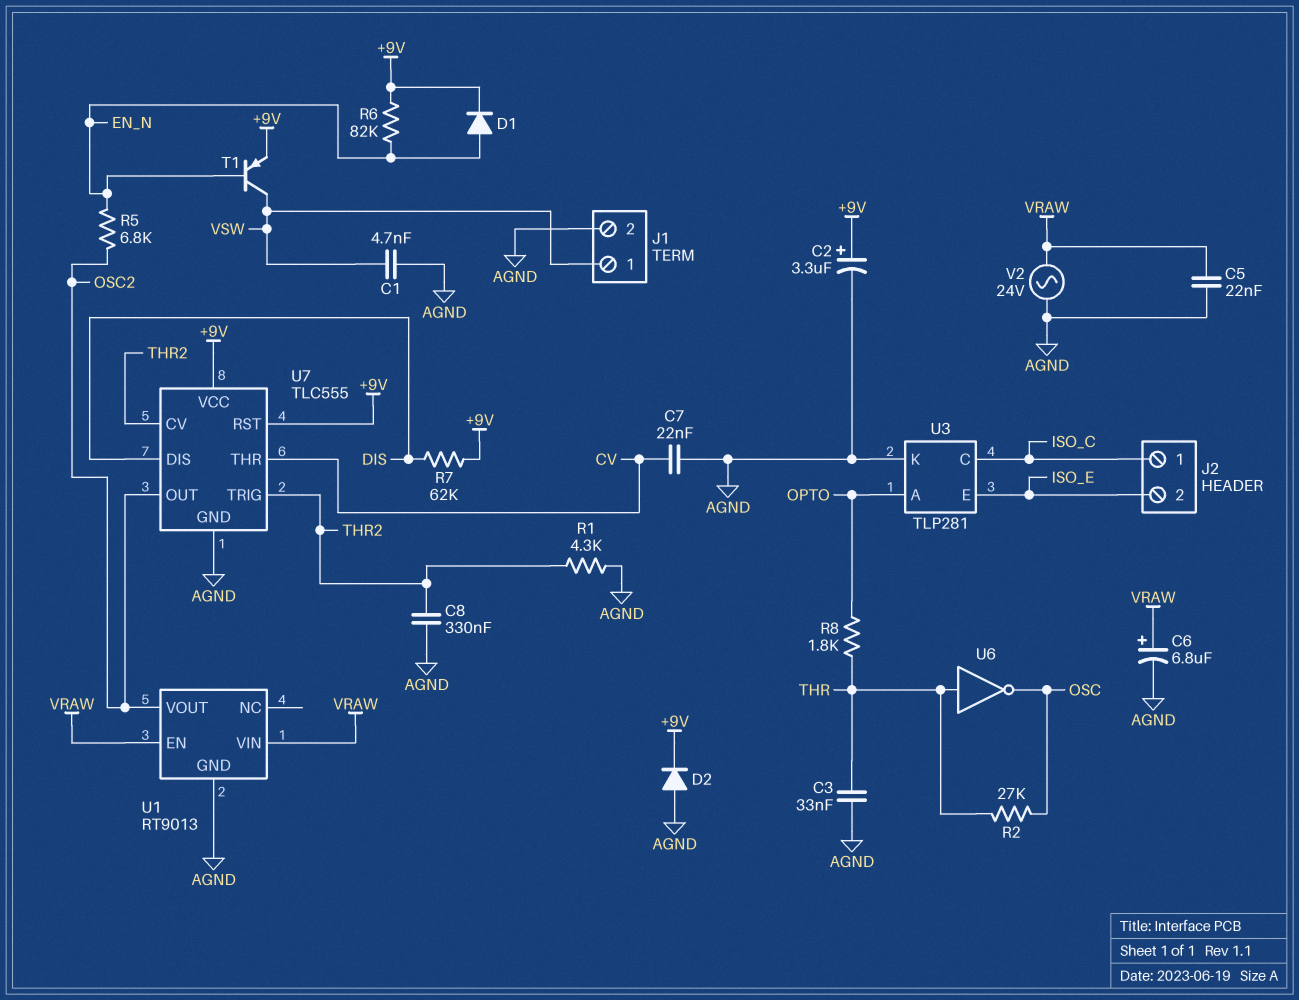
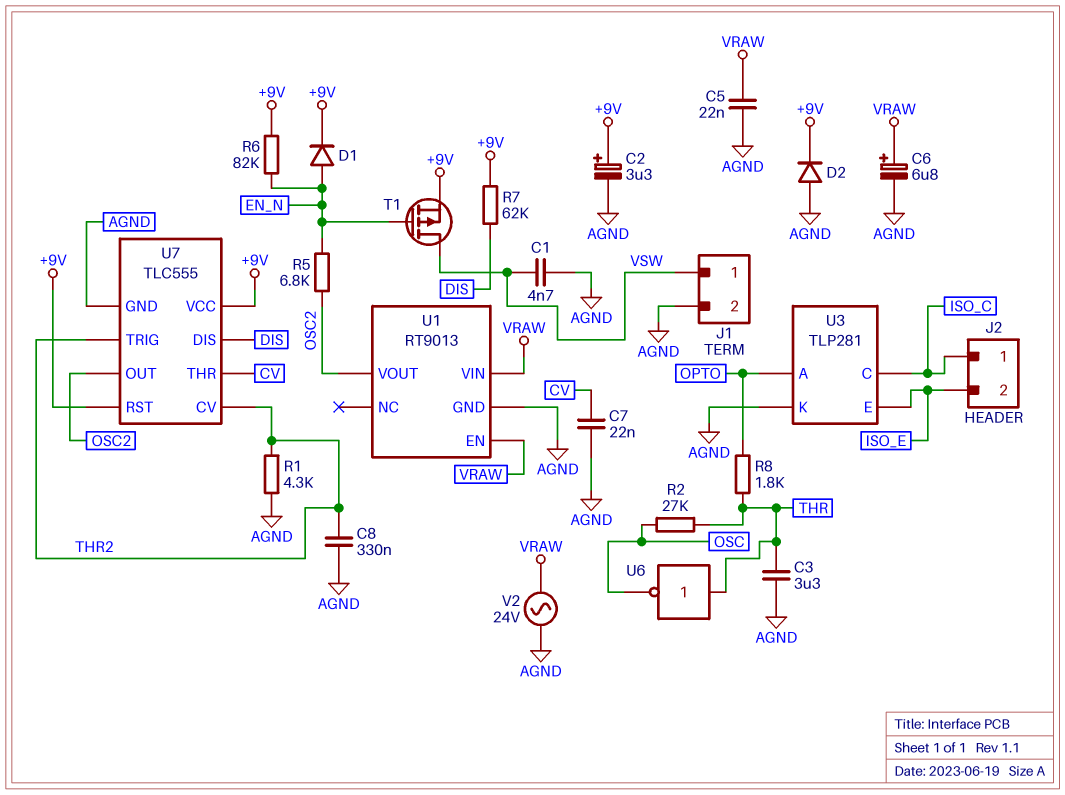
C3: 33nF (AGND, THR) -> 3.3uF (AGND, THR)
T1: PNP (B EN_N, C VSW, E +9V) -> PMOS (G EN_N, D VSW, S +9V)

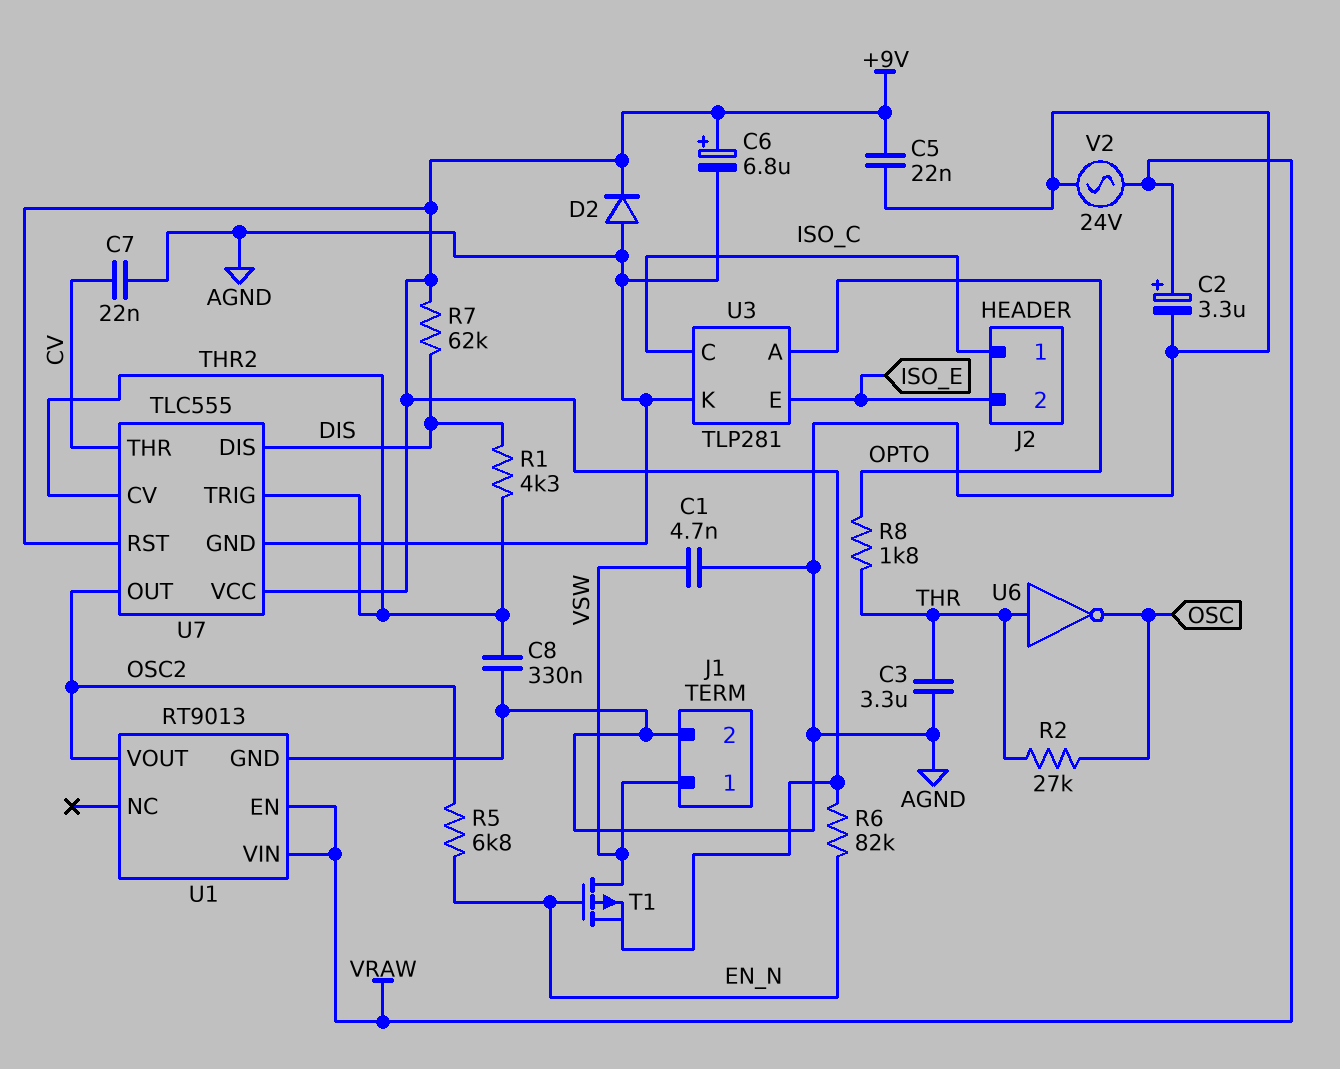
C2: 3.3uF (plus +9V, minus AGND) -> 3.3uF (plus VRAW, minus AGND)
C5: 22nF (AGND, VRAW) -> 22nF (+9V, AGND)
C6: 6.8uF (plus VRAW, minus AGND) -> 6.8uF (plus +9V, minus AGND)
D1: diode (A EN_N, K +9V) -> none
R1: 4.3k (AGND, THR2) -> 4.3k (DIS, THR2)

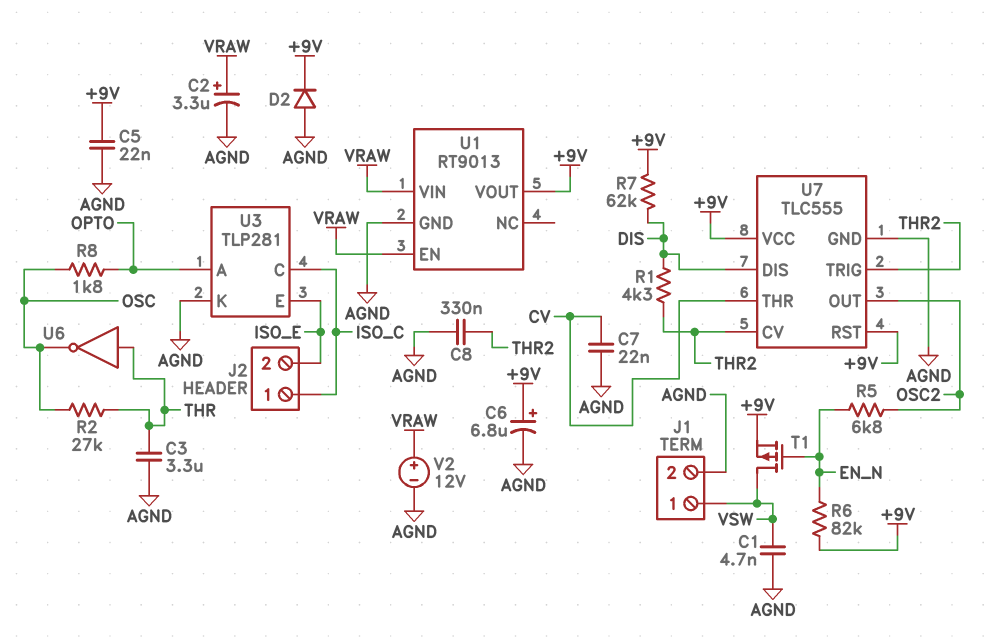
R8: 1.8k (OPTO, THR) -> 1.8k (OPTO, OSC)
U1 pin VOUT: OSC2 -> +9V
V2: AC 24V (AGND, VRAW) -> 12V (plus VRAW, minus AGND)

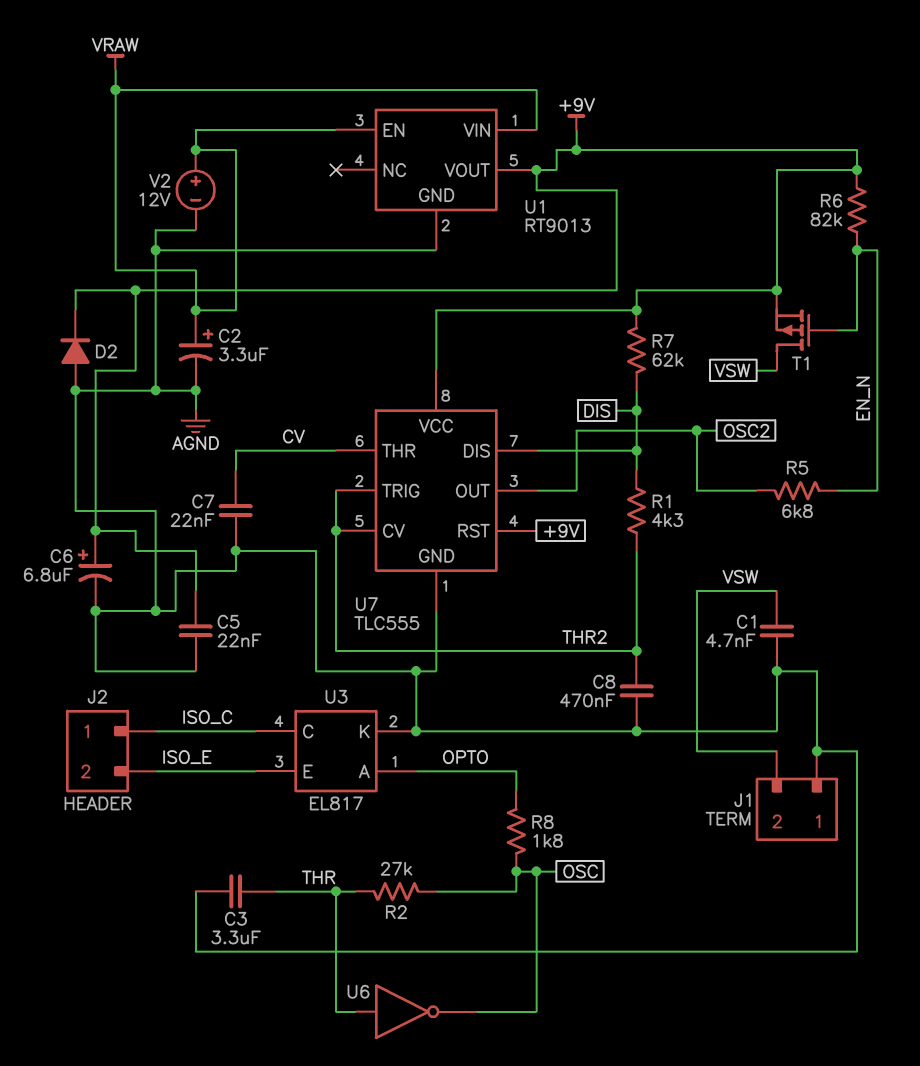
C8: 330nF (AGND, THR2) -> 470nF (AGND, THR2)
J1 pin 1: VSW -> AGND
J1 pin 2: AGND -> VSW
U3: TLP281 -> EL817

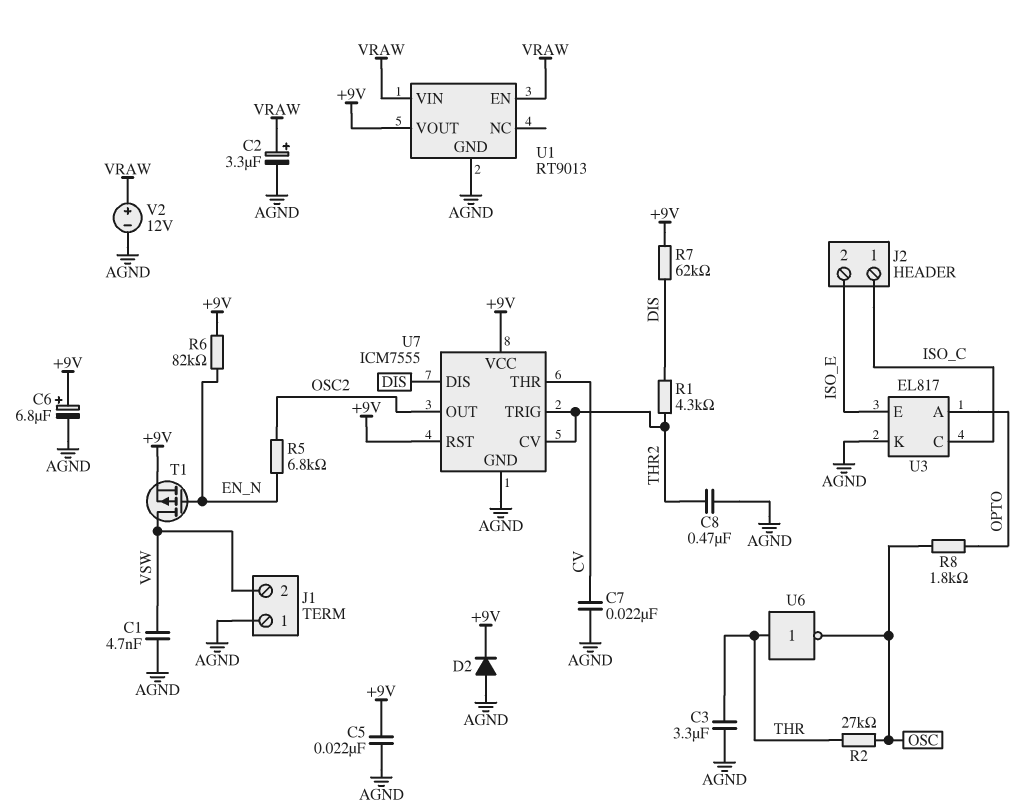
U7: TLC555 -> ICM7555

